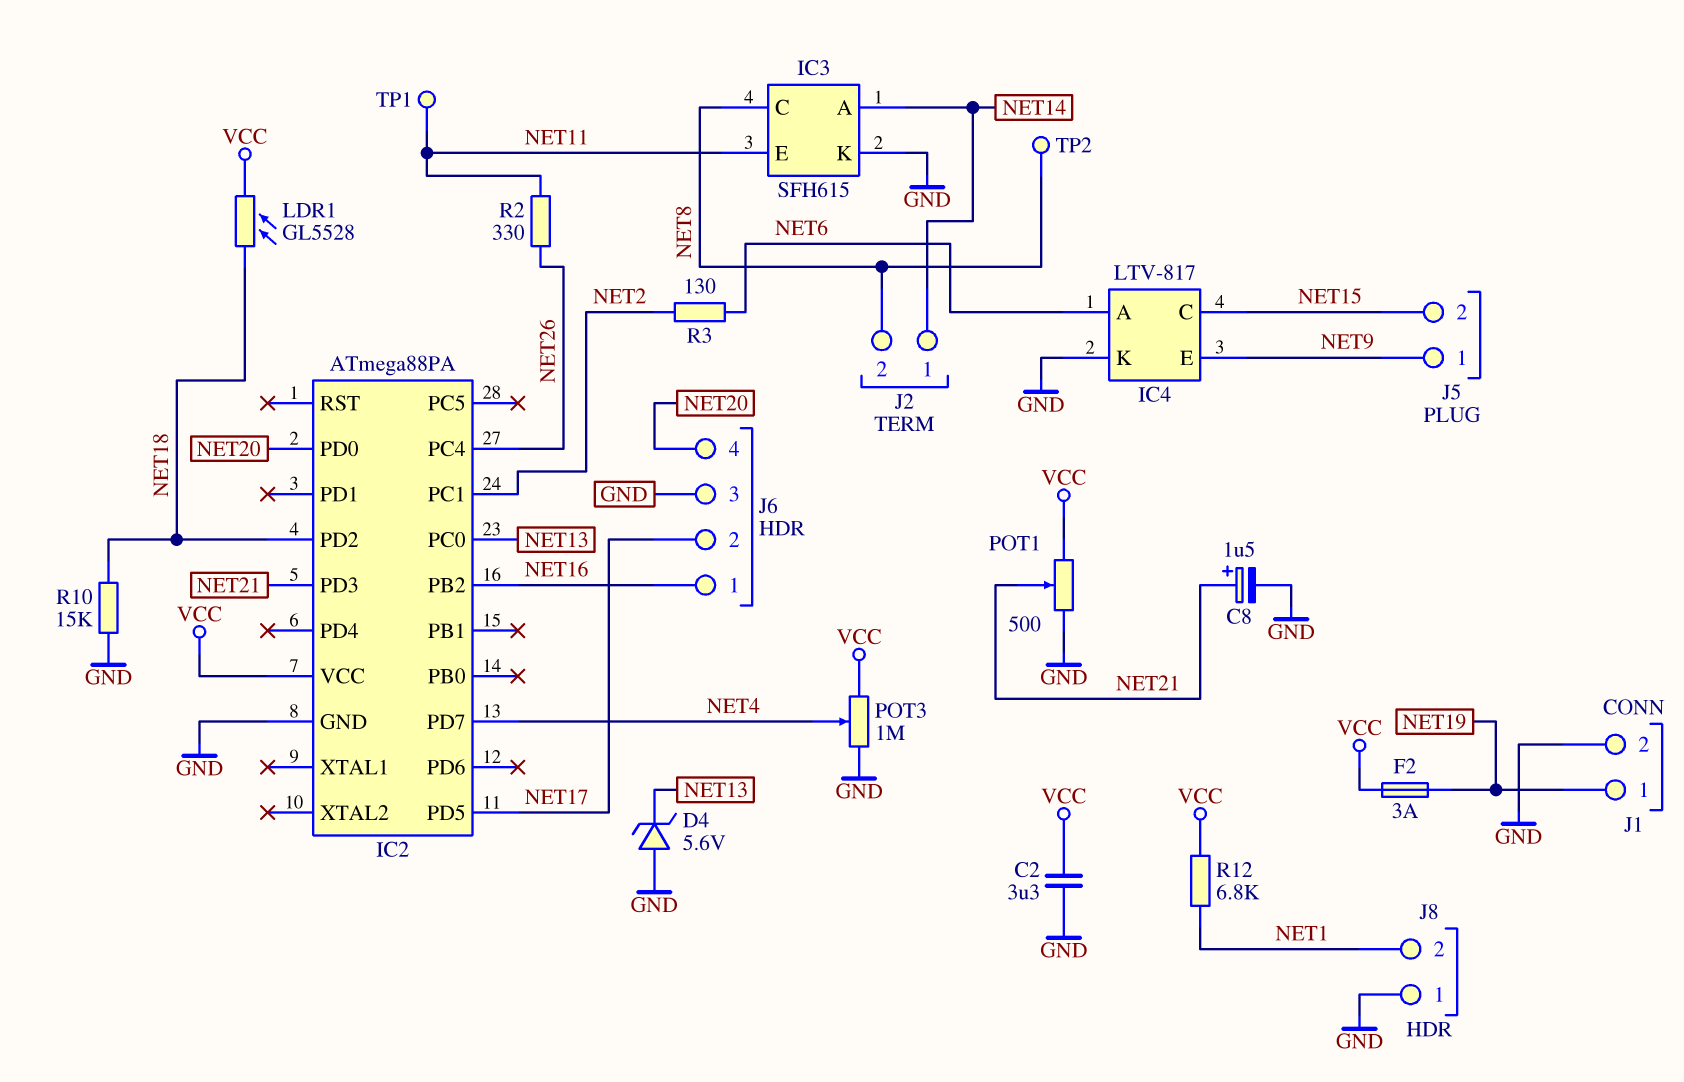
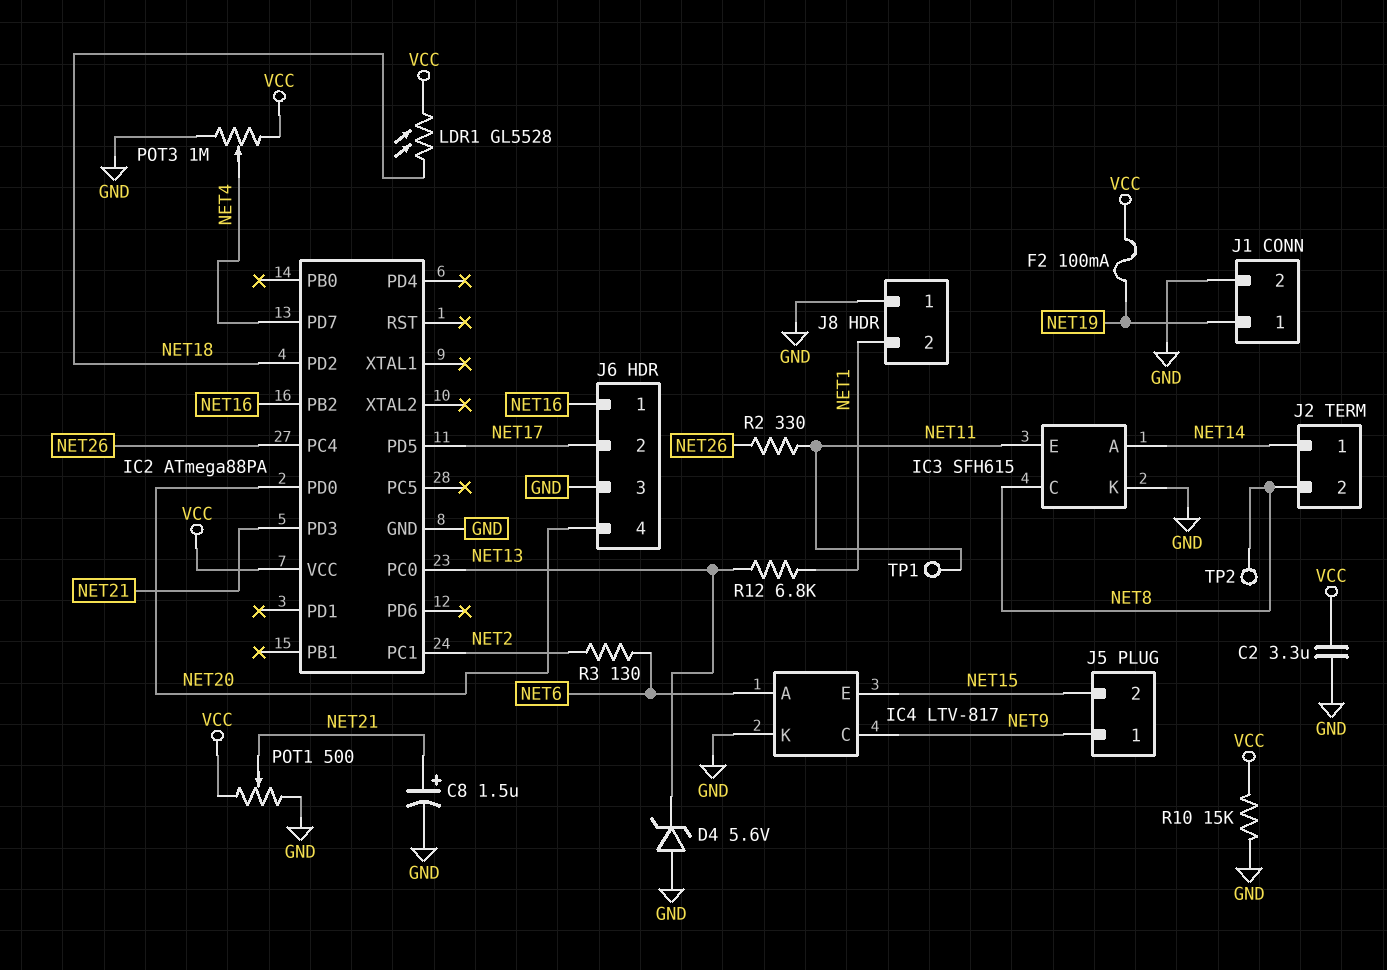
F2: 3A (NET19, VCC) -> 100mA (NET19, VCC)
IC4 pin C: NET15 -> NET9
IC4 pin E: NET9 -> NET15
R10: 15k (GND, NET18) -> 15k (GND, VCC)
R12: 6.8k (NET1, VCC) -> 6.8k (NET1, NET13)

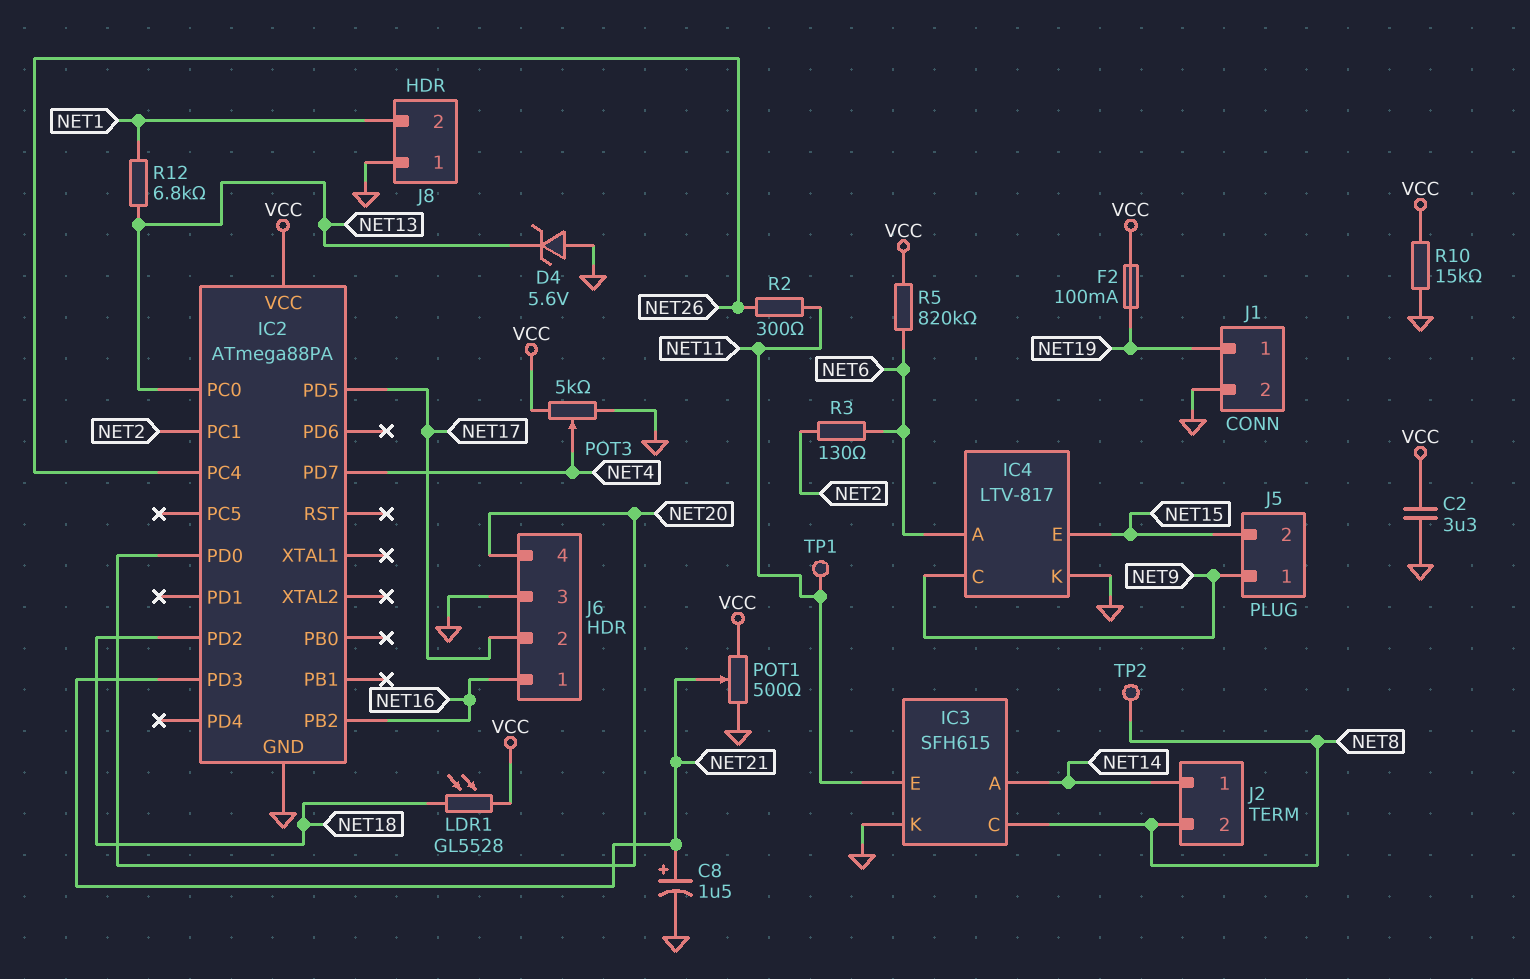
POT3: 1M (GND, VCC, wiper NET4) -> 5k (GND, VCC, wiper NET4)
R2: 330 (NET11, NET26) -> 300 (NET11, NET26)
R5: none -> 820k (NET6, VCC)

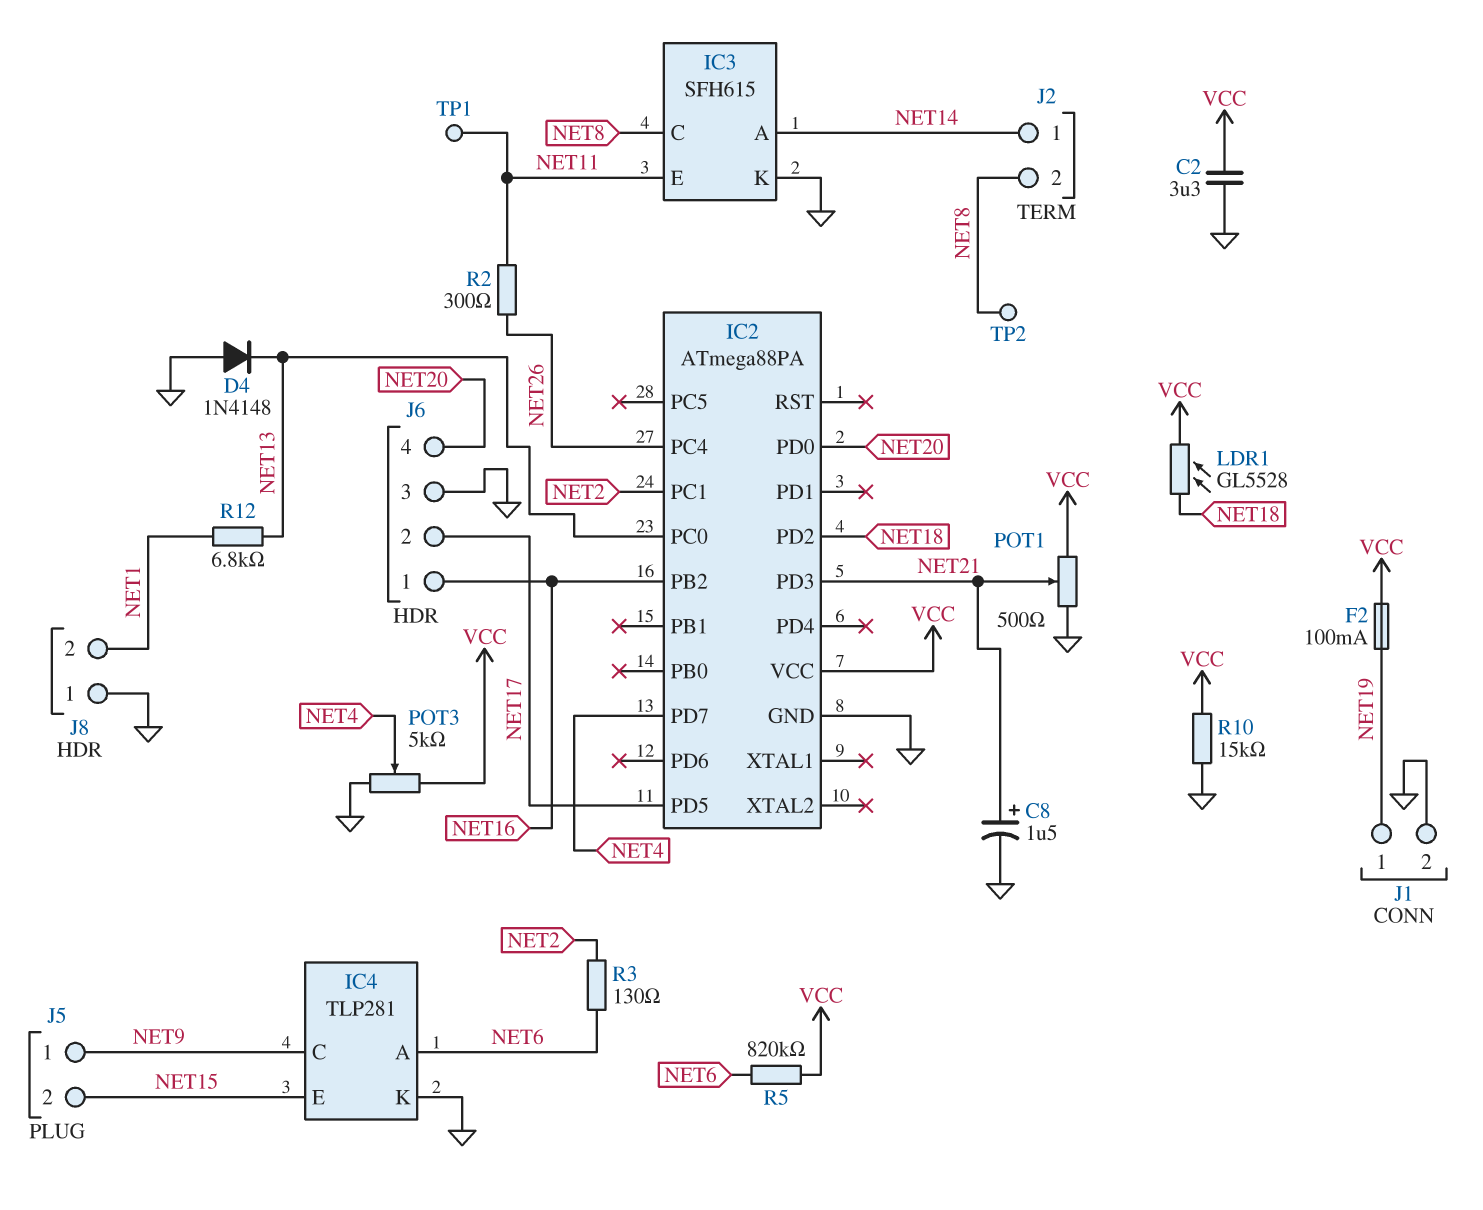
D4: zener 5.6V (A GND, K NET13) -> diode 1N4148 (A GND, K NET13)
IC4: LTV-817 -> TLP281

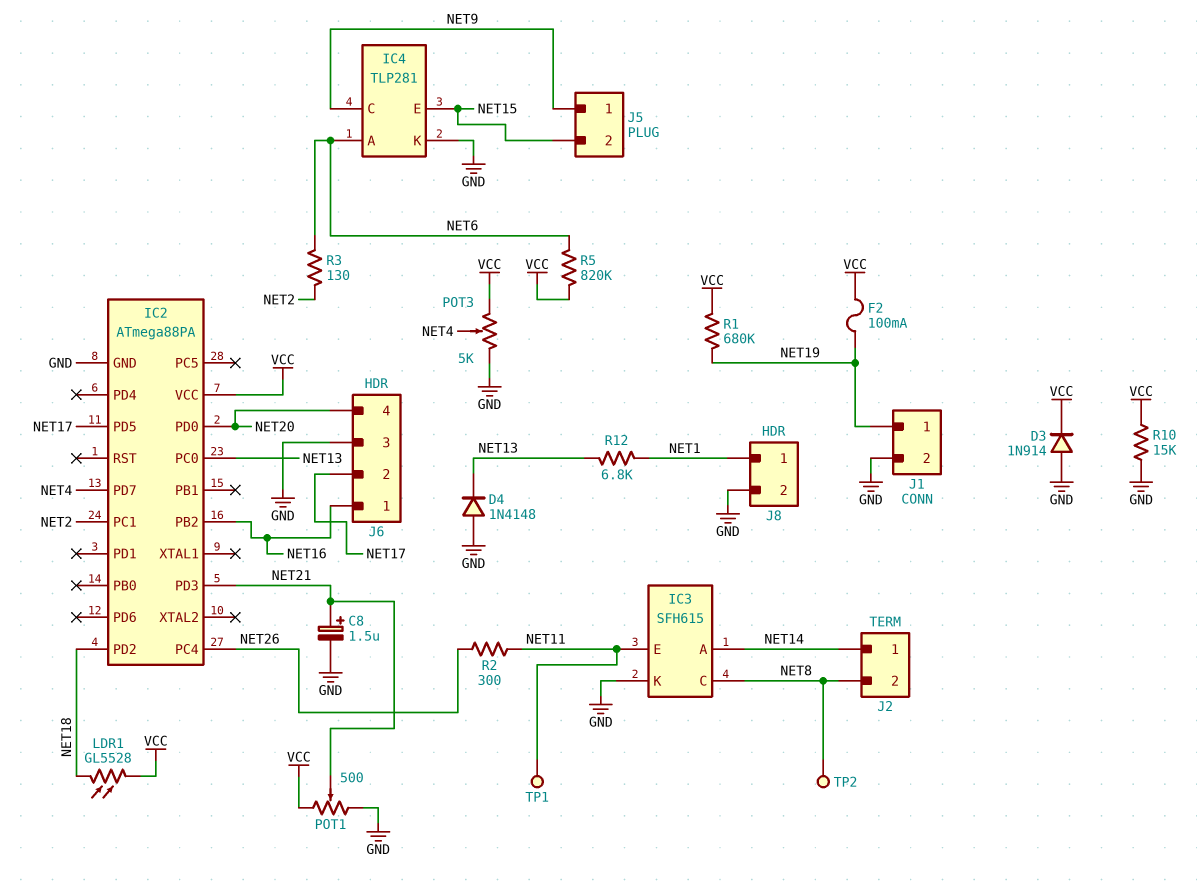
C2: 3.3uF (GND, VCC) -> none
D3: none -> diode 1N914 (A GND, K VCC)
J8 pin 1: GND -> NET1
J8 pin 2: NET1 -> GND
R1: none -> 680k (NET19, VCC)

